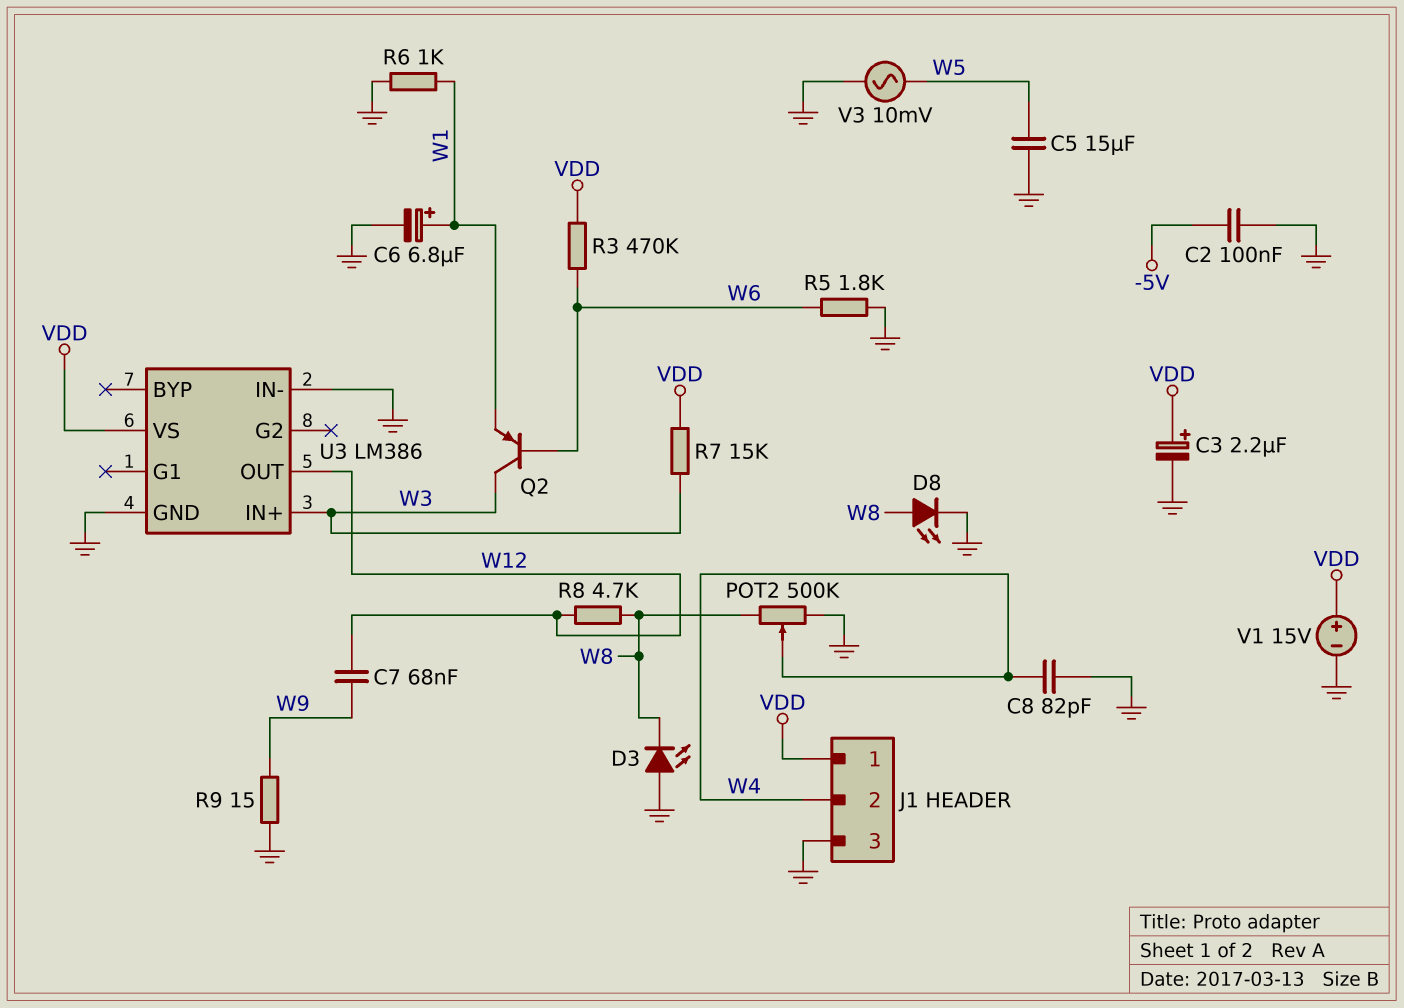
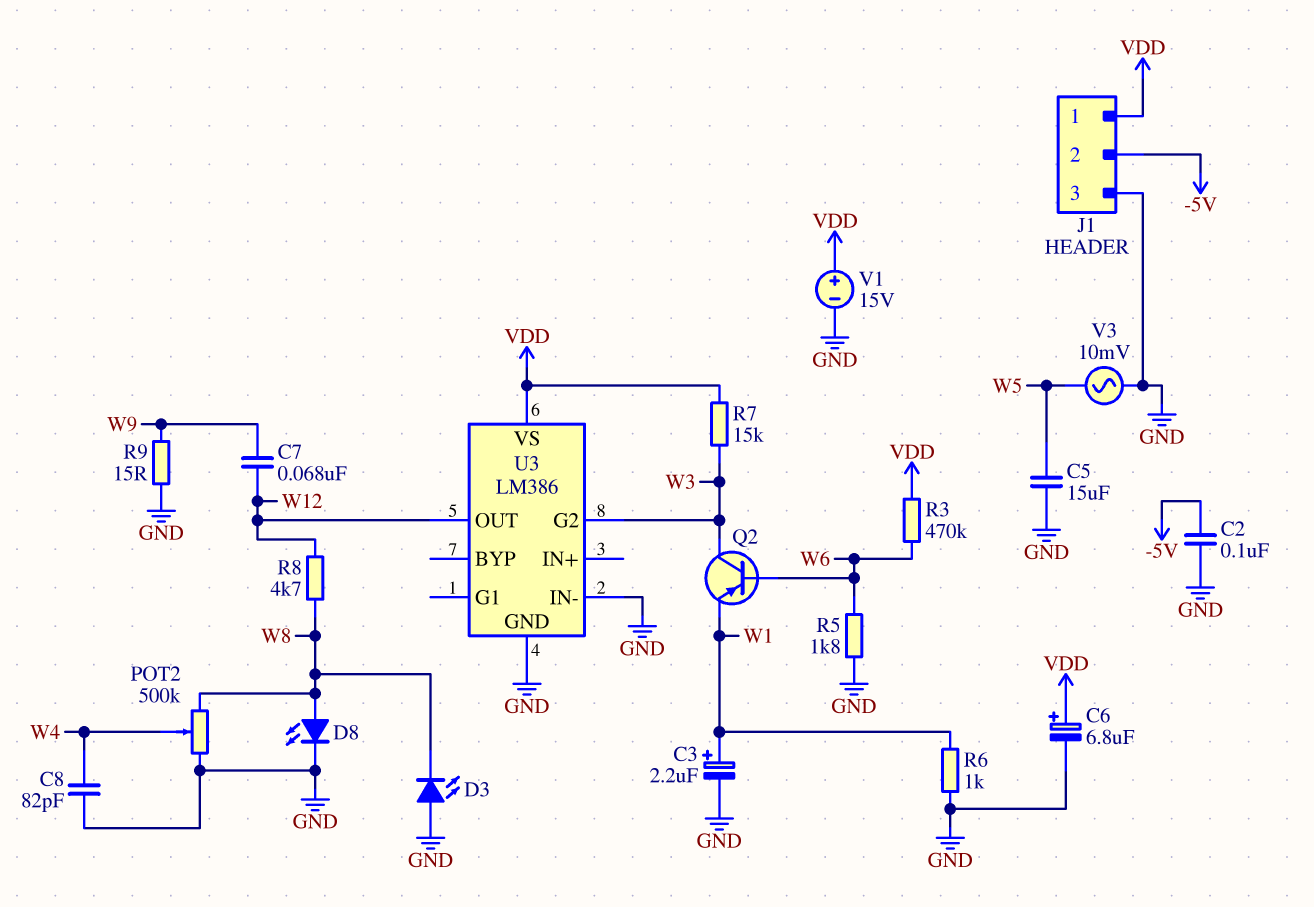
C3: 2.2uF (plus VDD, minus GND) -> 2.2uF (plus W1, minus GND)
C6: 6.8uF (plus W1, minus GND) -> 6.8uF (plus VDD, minus GND)
J1 pin 2: W4 -> -5V
U3 pin G2: none -> W3
U3 pin IN+: W3 -> none

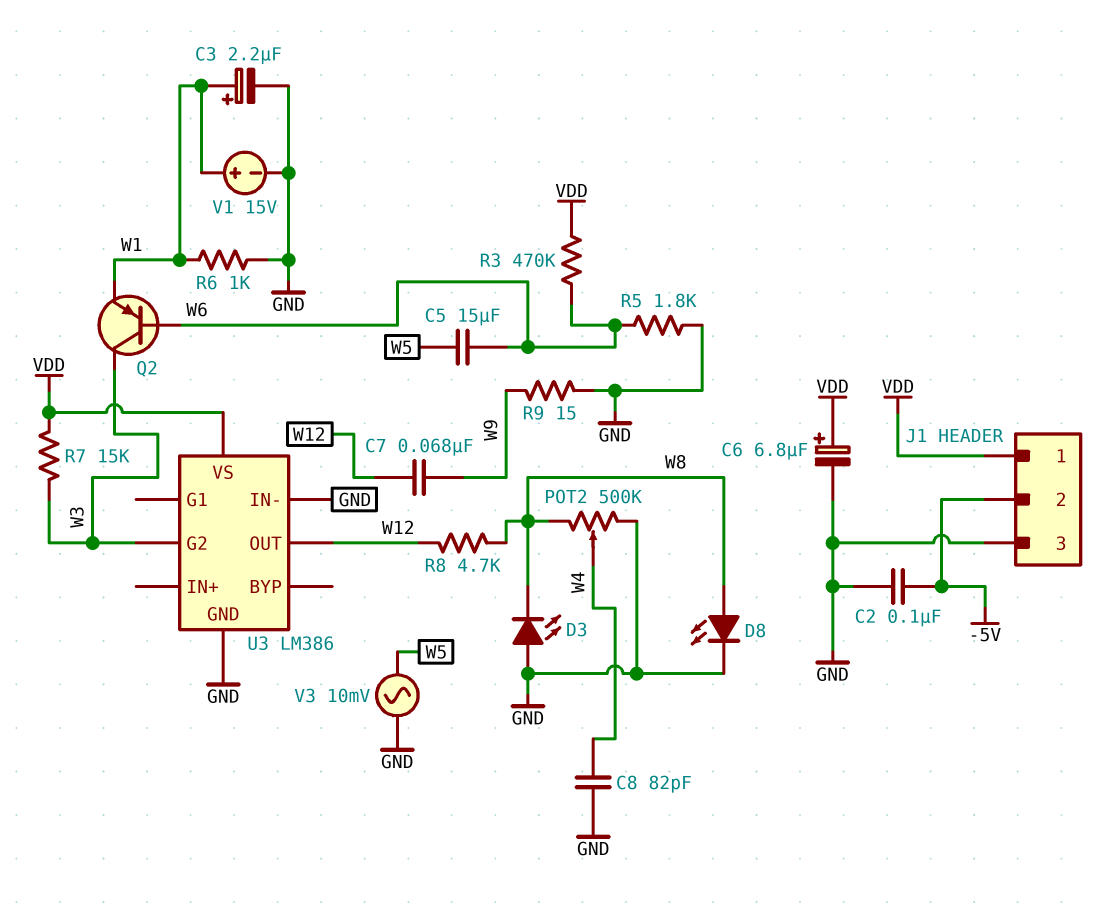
C5: 15uF (GND, W5) -> 15uF (W5, W6)
V1: 15V (plus VDD, minus GND) -> 15V (plus W1, minus GND)

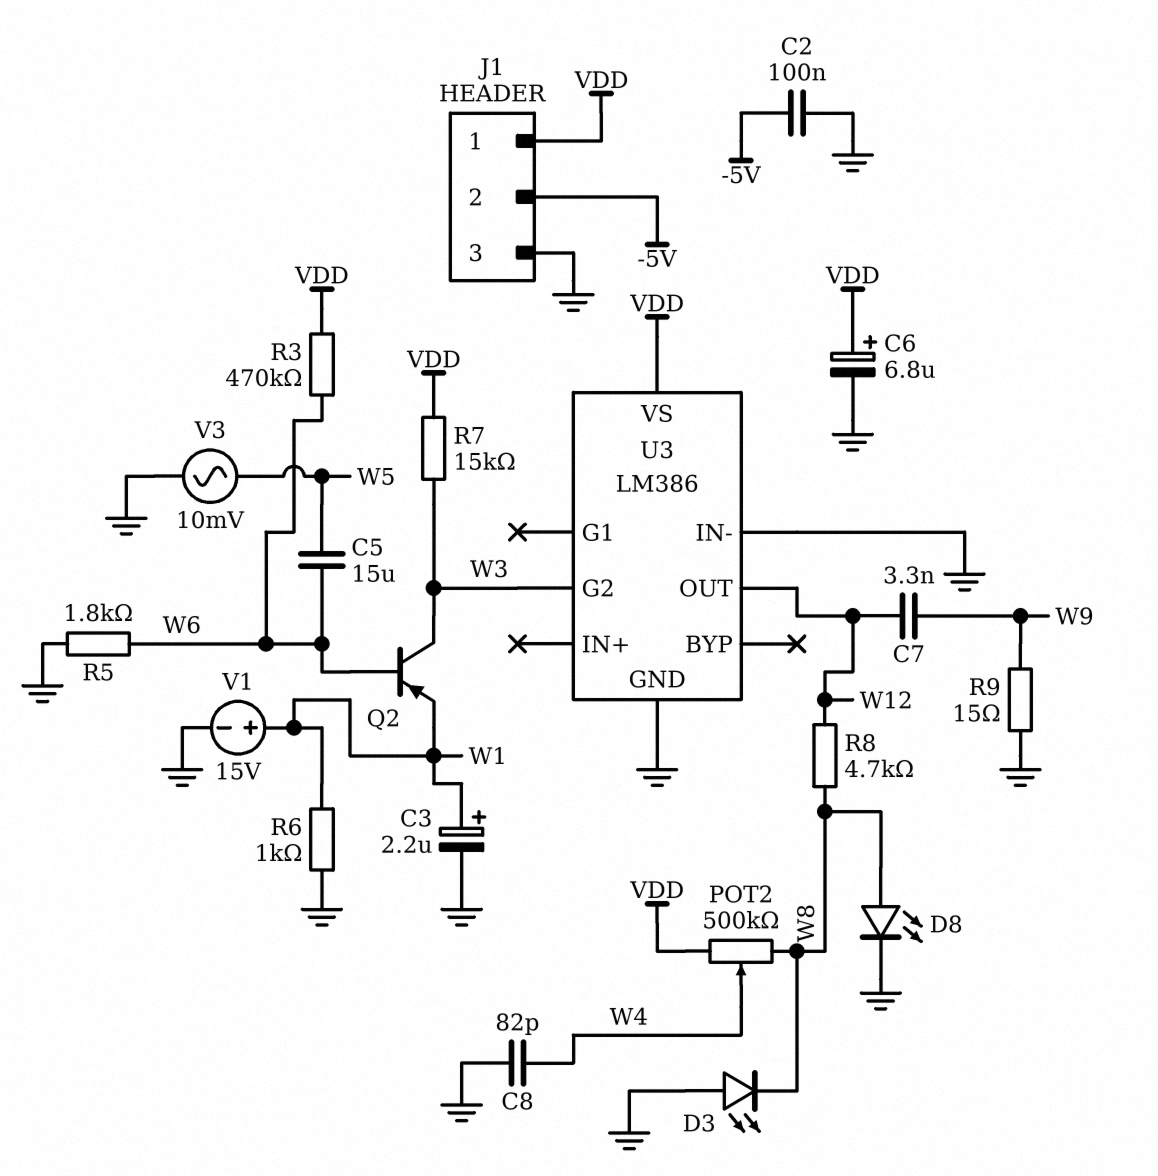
C7: 68nF (W9, W12) -> 3.3nF (W9, W12)
POT2: 500k (GND, W8, wiper W4) -> 500k (VDD, W8, wiper W4)

